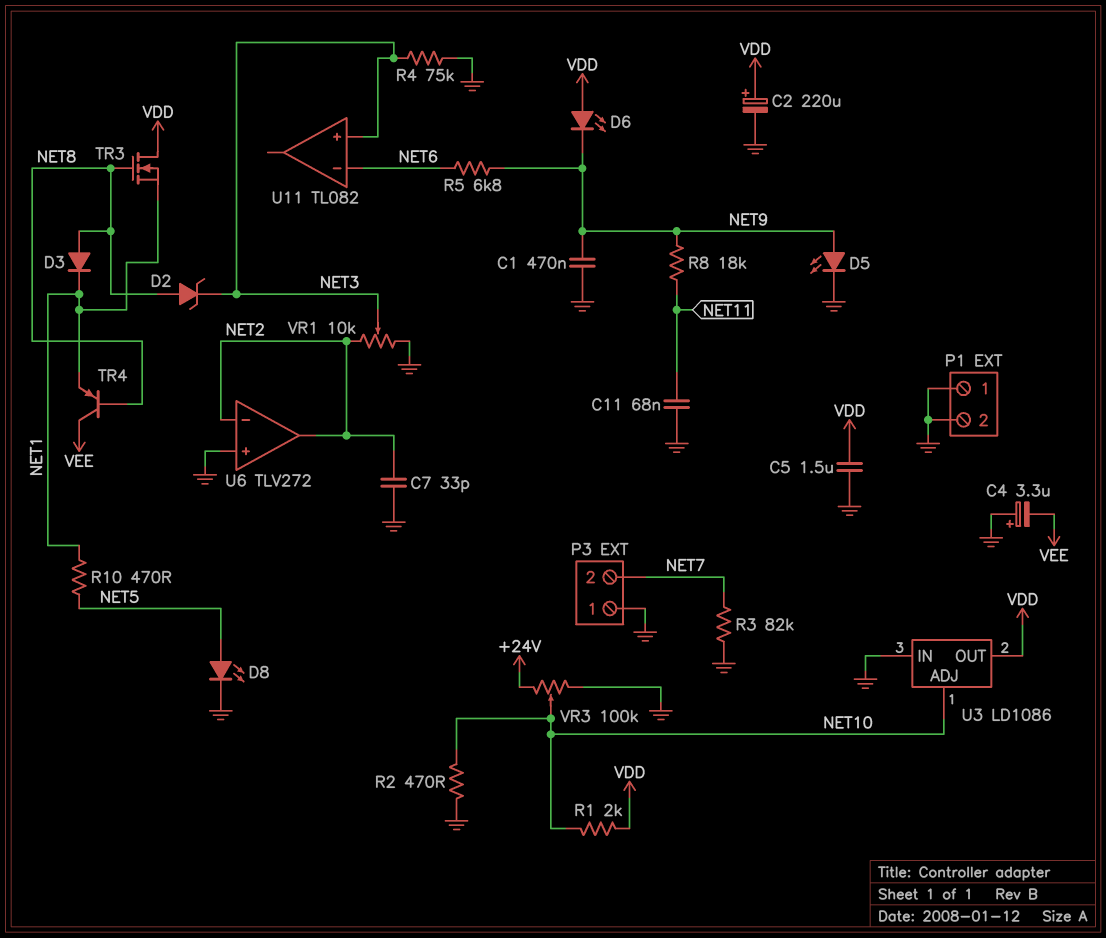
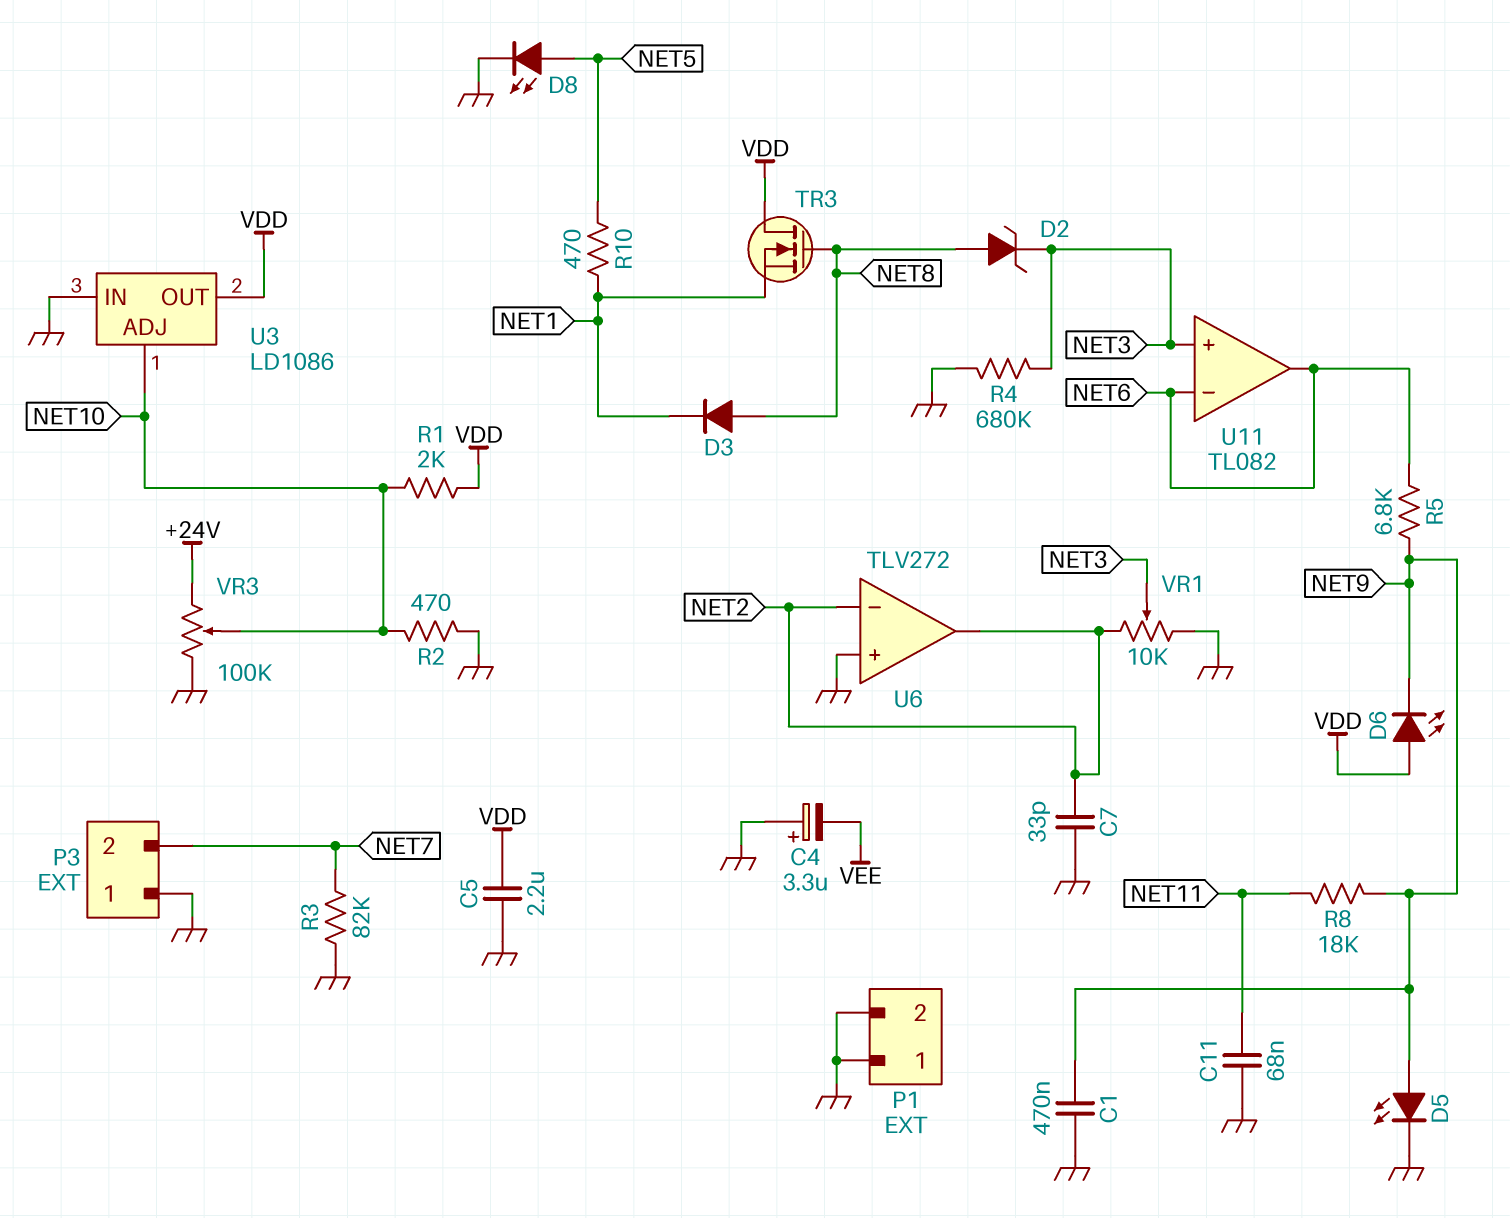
C2: 220uF (plus VDD, minus GND) -> none
C5: 1.5uF (GND, VDD) -> 2.2uF (GND, VDD)
R4: 75k (GND, NET3) -> 680k (GND, NET3)
TR4: PNP (B NET8, C VEE, E NET1) -> none
U11 pin out: none -> NET6

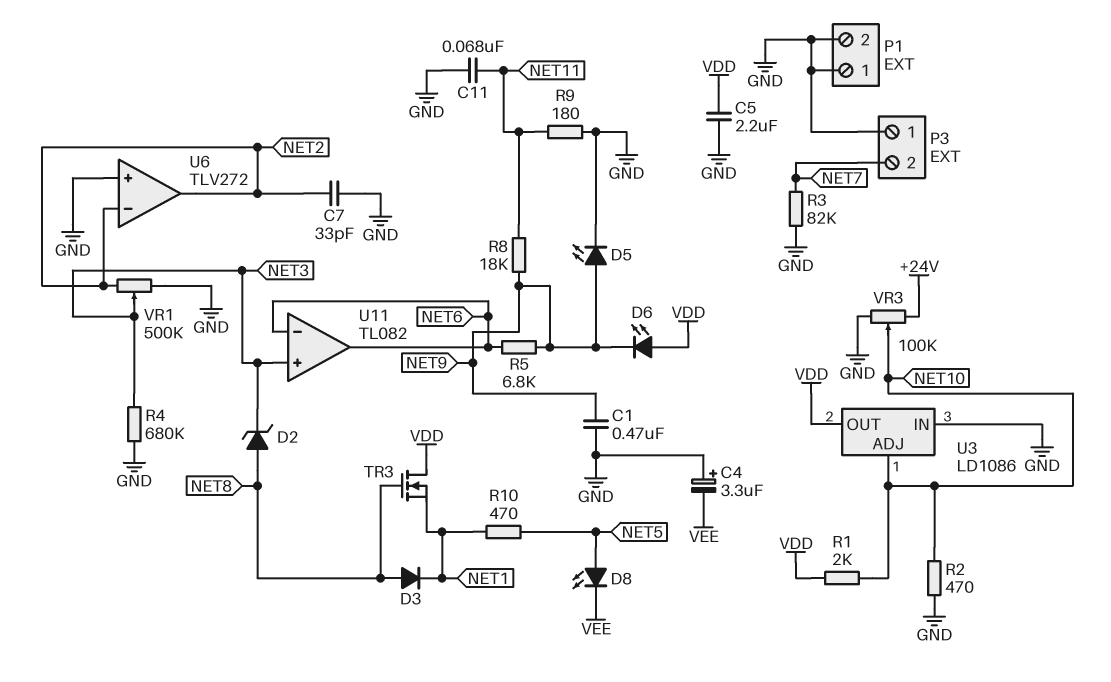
D8: LED (A NET5, K GND) -> LED (A NET5, K VEE)
R9: none -> 180 (GND, NET11)
VR1: 10k (GND, NET2, wiper NET3) -> 500k (GND, NET2, wiper NET3)

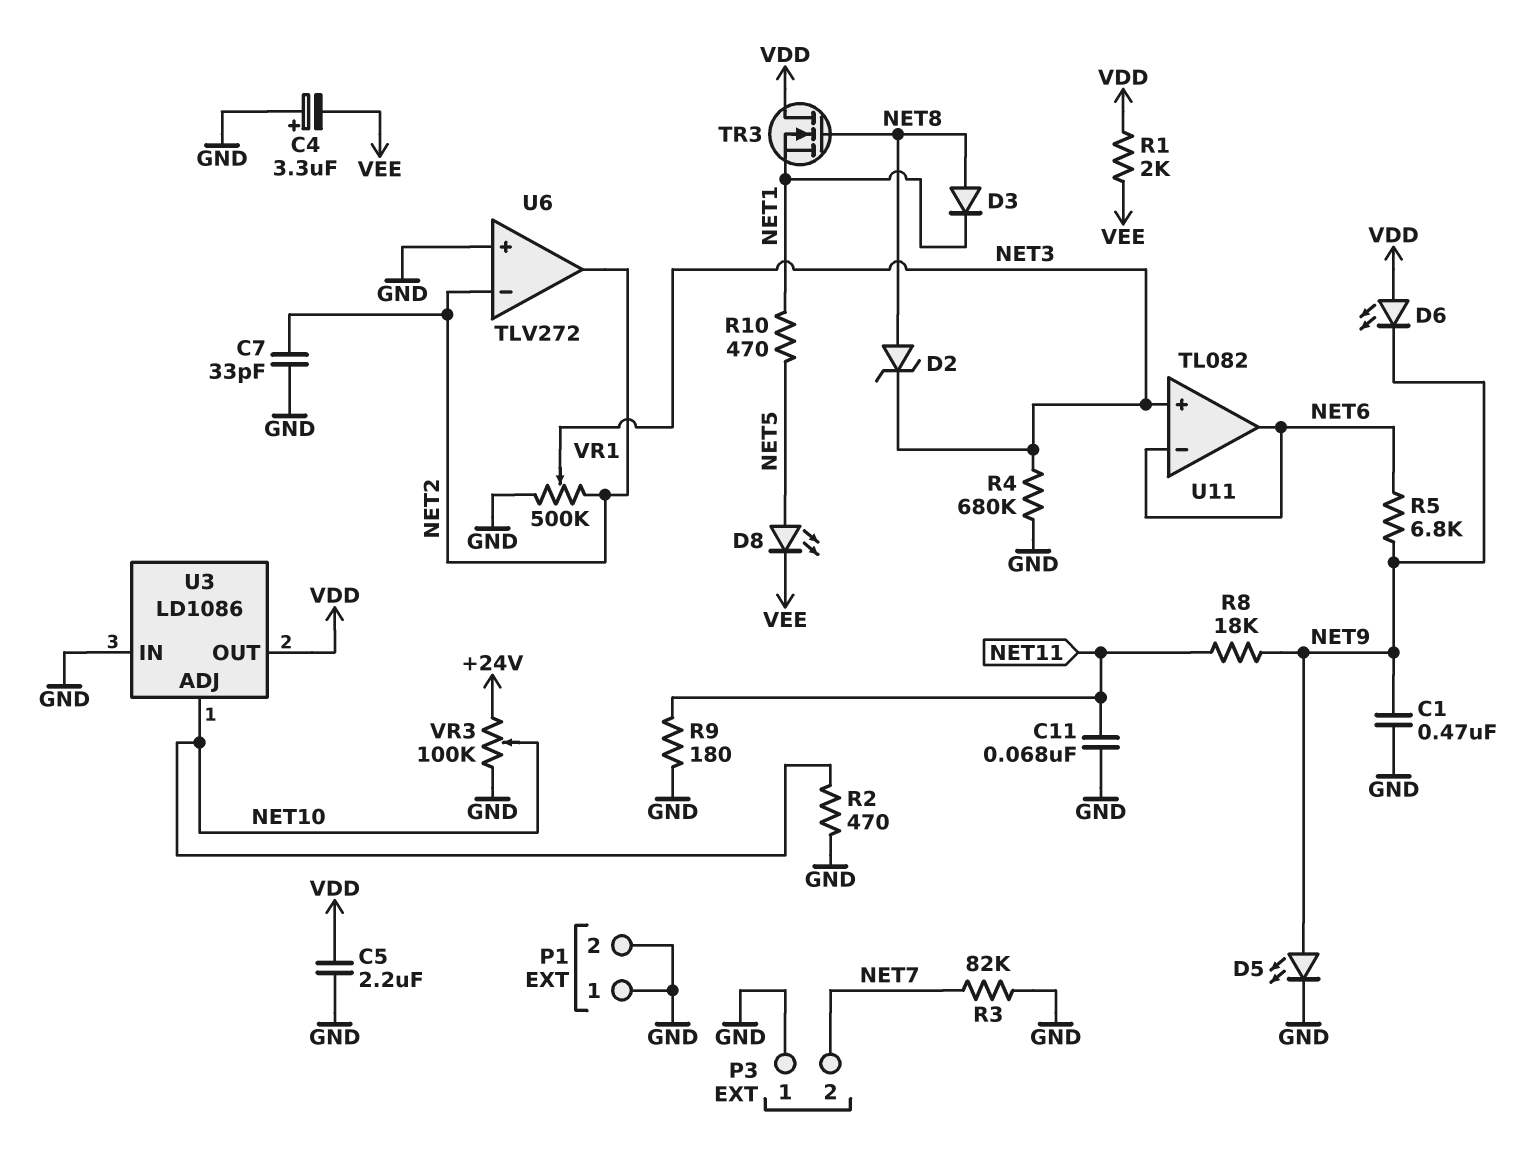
R1: 2k (NET10, VDD) -> 2k (VDD, VEE)

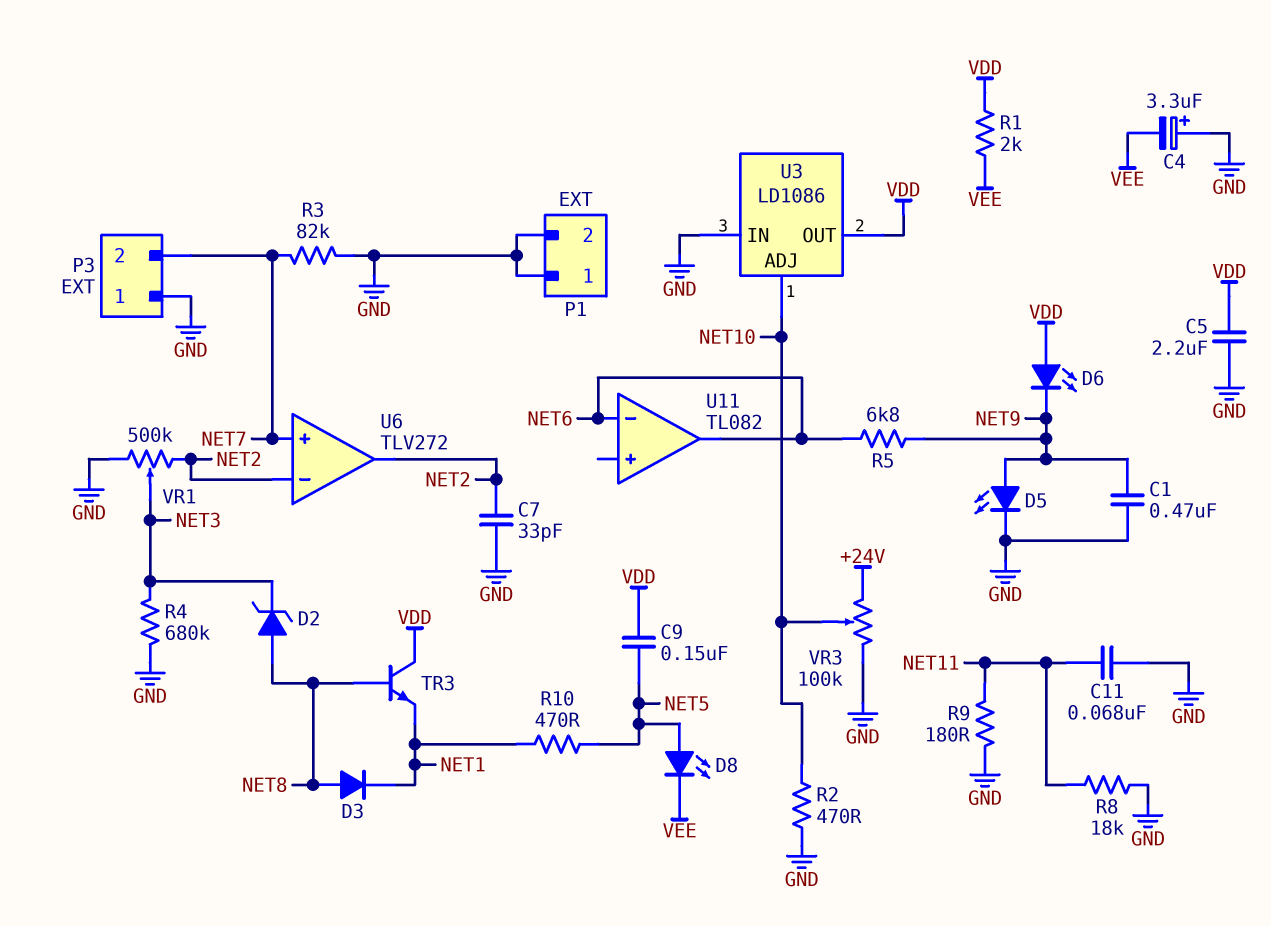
C9: none -> 150nF (NET5, VDD)
R8: 18k (NET9, NET11) -> 18k (GND, NET11)
TR3: NMOS (G NET8, D VDD, S NET1) -> NPN (B NET8, C VDD, E NET1)
U6 pin in+: GND -> NET7
U11 pin in+: NET3 -> none

